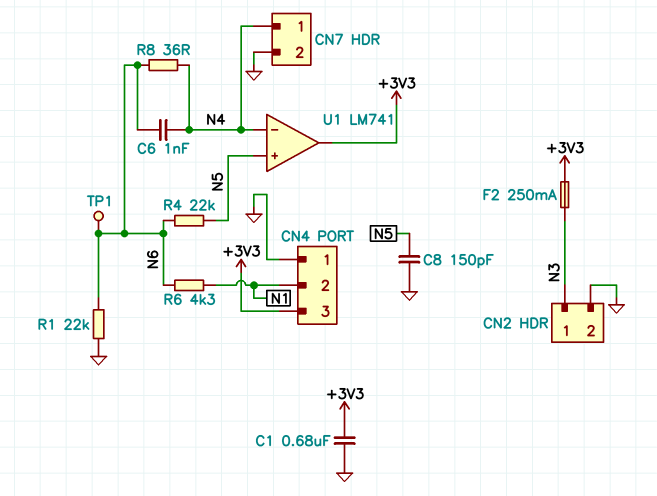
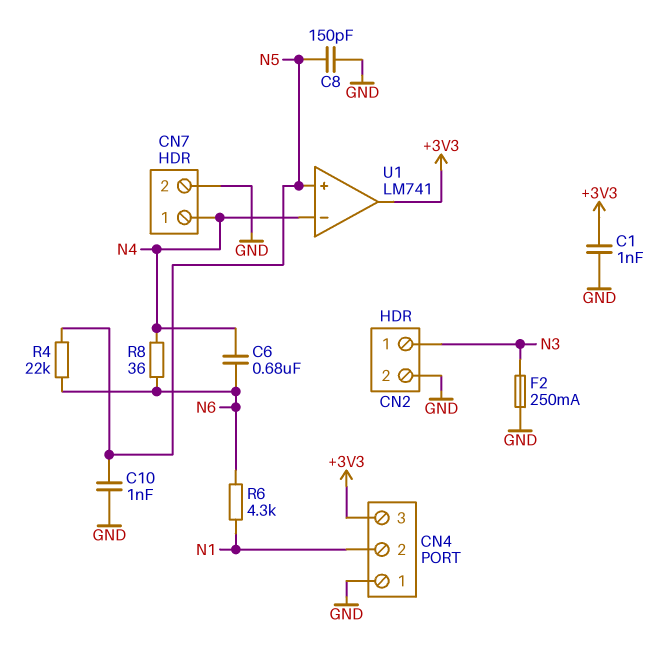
C1: 680nF (+3V3, GND) -> 1nF (+3V3, GND)
C6: 1nF (N4, N6) -> 680nF (N4, N6)
C10: none -> 1nF (GND, N5)
F2: 250mA (+3V3, N3) -> 250mA (GND, N3)
R1: 22k (GND, N6) -> none
TP1: test point (N6) -> none

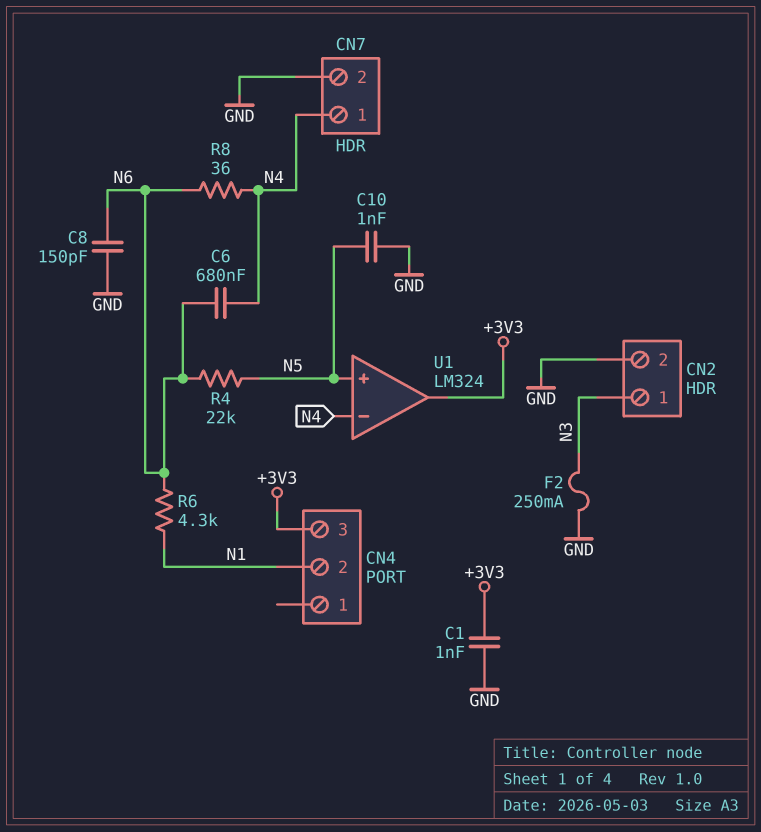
C8: 150pF (GND, N5) -> 150pF (GND, N6)
CN4 pin 1: GND -> none
U1: LM741 -> LM324

